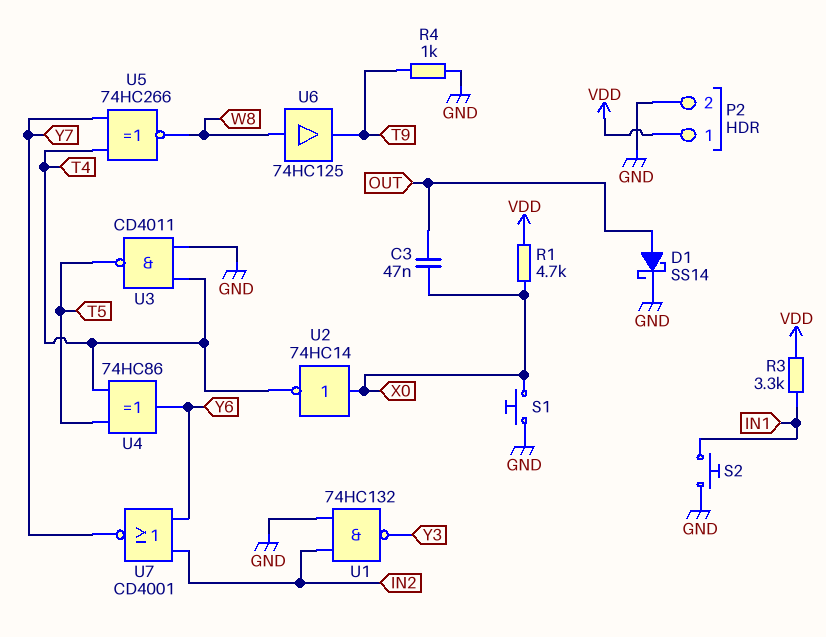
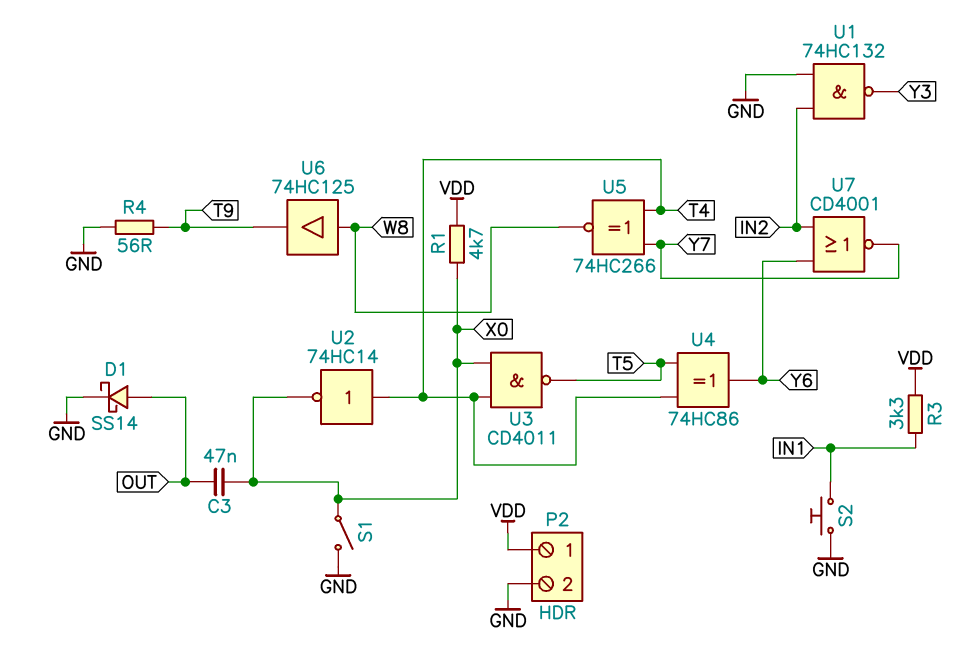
R4: 1k (GND, T9) -> 56 (GND, T9)
S1: button (GND, X0) -> switch (GND, X0)
U2: NOT 74HC14 (in X0, out T4) -> NOT 74HC14 (in T4, out X0)
U3: NAND CD4011 (in GND, in T4, out T5) -> NAND CD4011 (in T4, in X0, out T5)

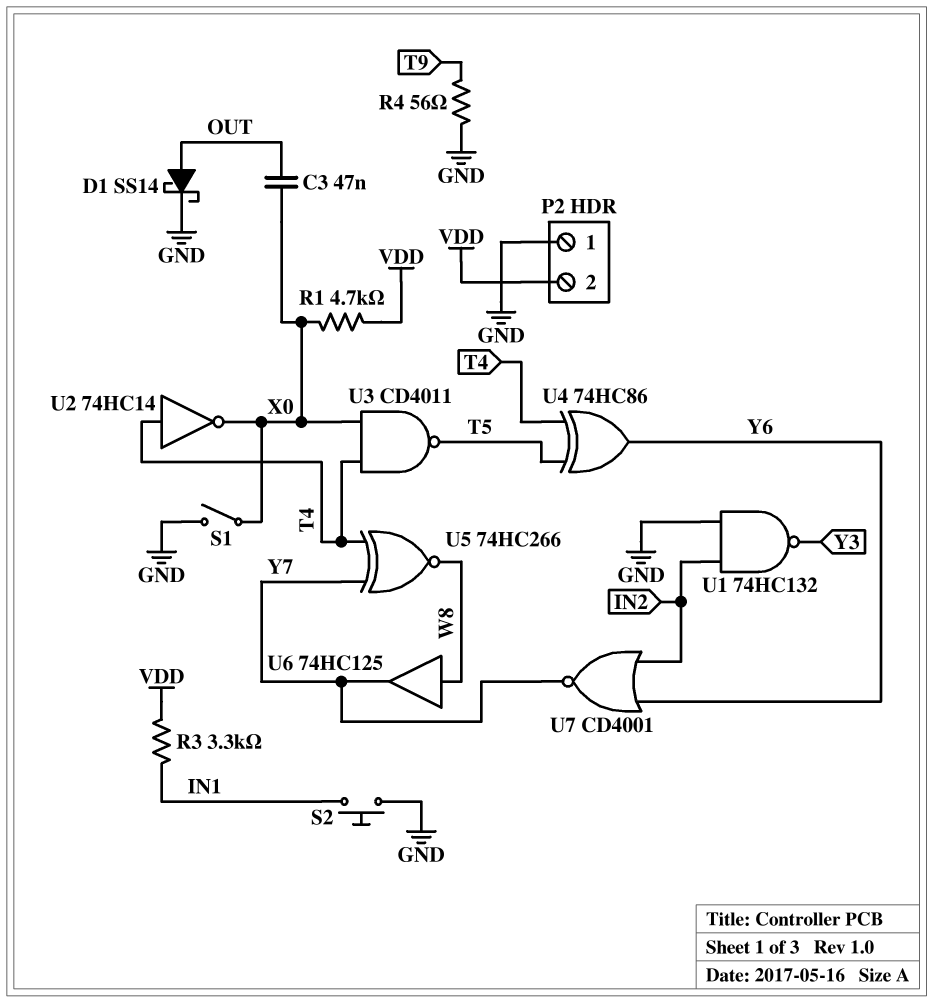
P2 pin 1: VDD -> GND
P2 pin 2: GND -> VDD
U6: buffer 74HC125 (in W8, out T9) -> buffer 74HC125 (in W8, out Y7)

